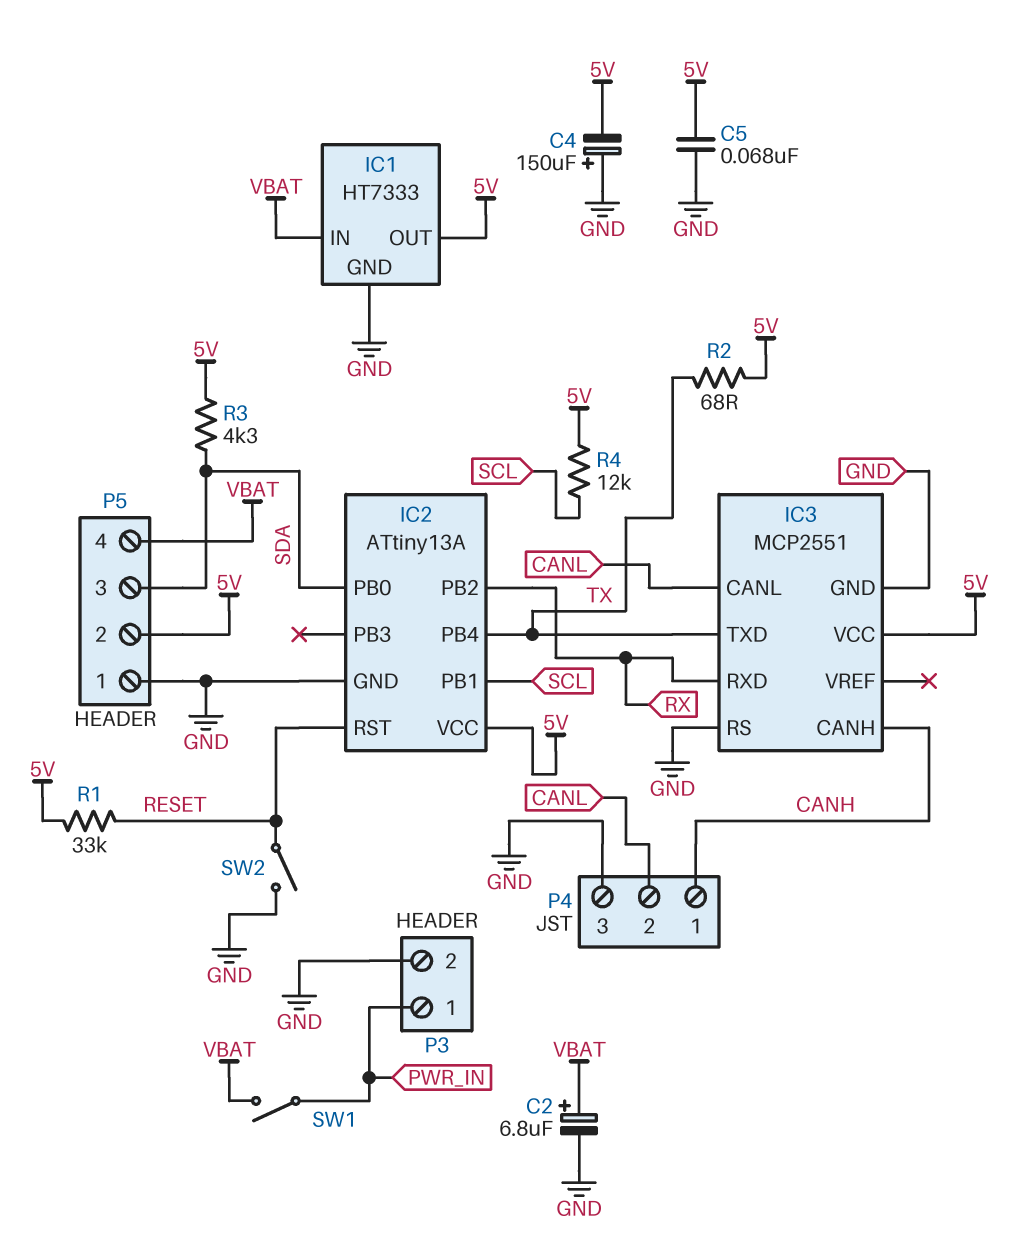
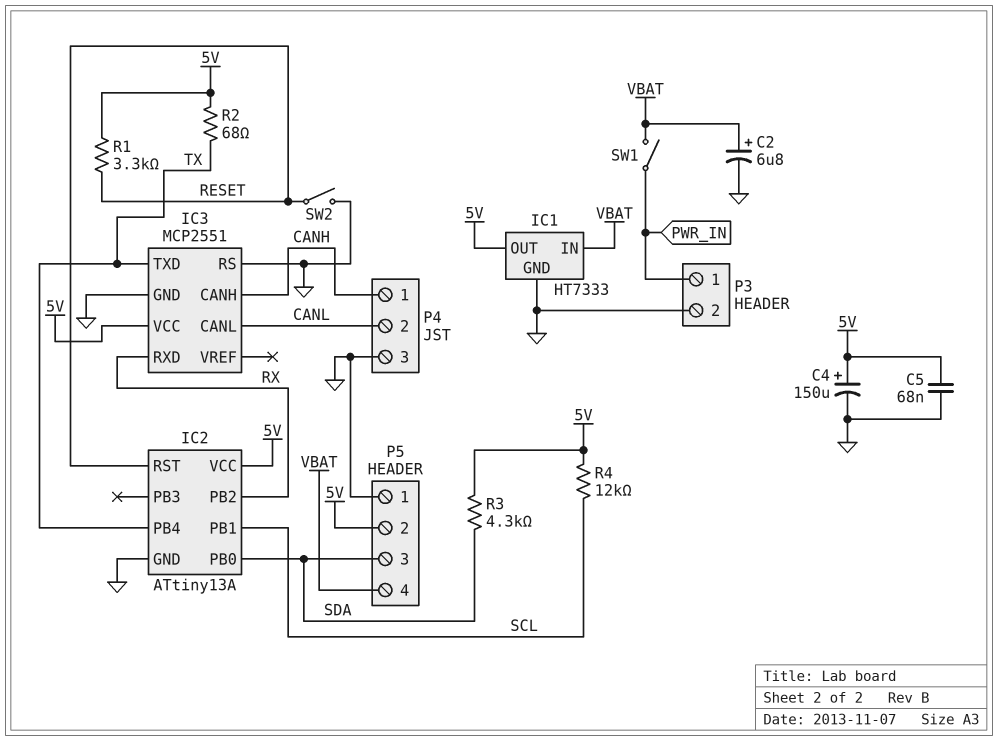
C4: 150uF (plus GND, minus 5V) -> 150uF (plus 5V, minus GND)
R1: 33k (5V, RESET) -> 3.3k (5V, RESET)

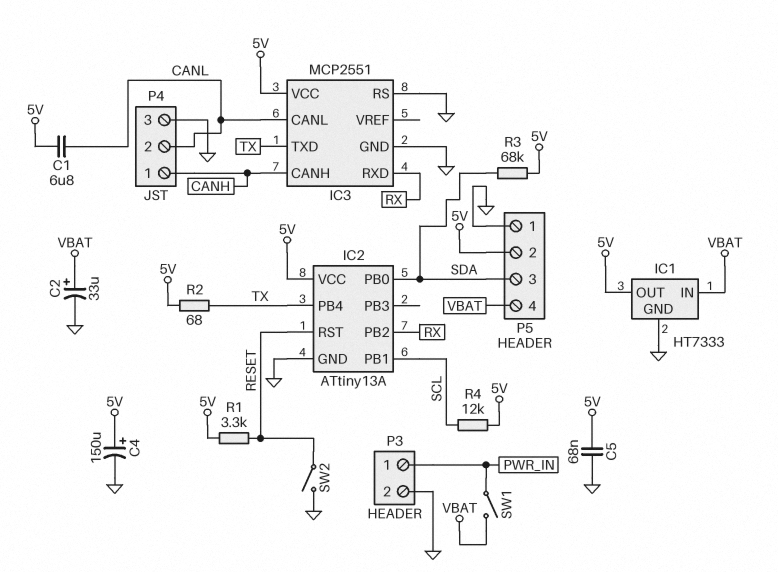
C1: none -> 6.8uF (5V, CANL)
C2: 6.8uF (plus VBAT, minus GND) -> 33uF (plus VBAT, minus GND)
R3: 4.3k (5V, SDA) -> 68k (5V, SDA)

